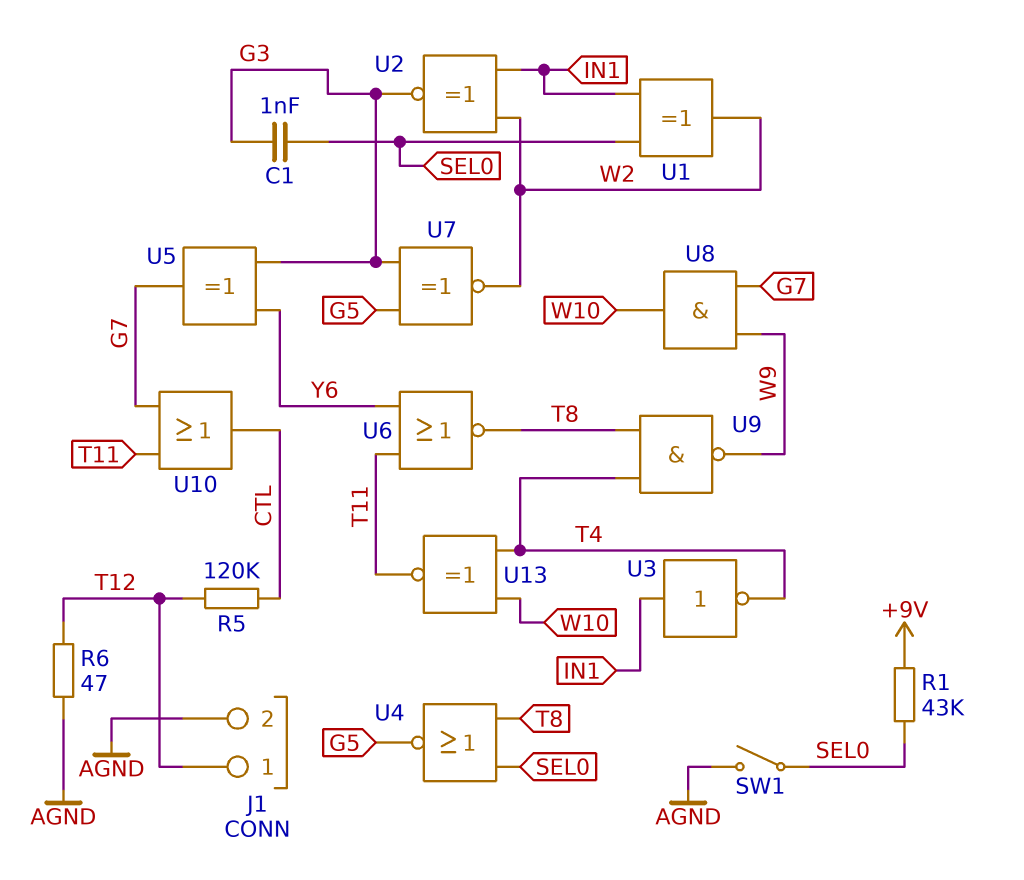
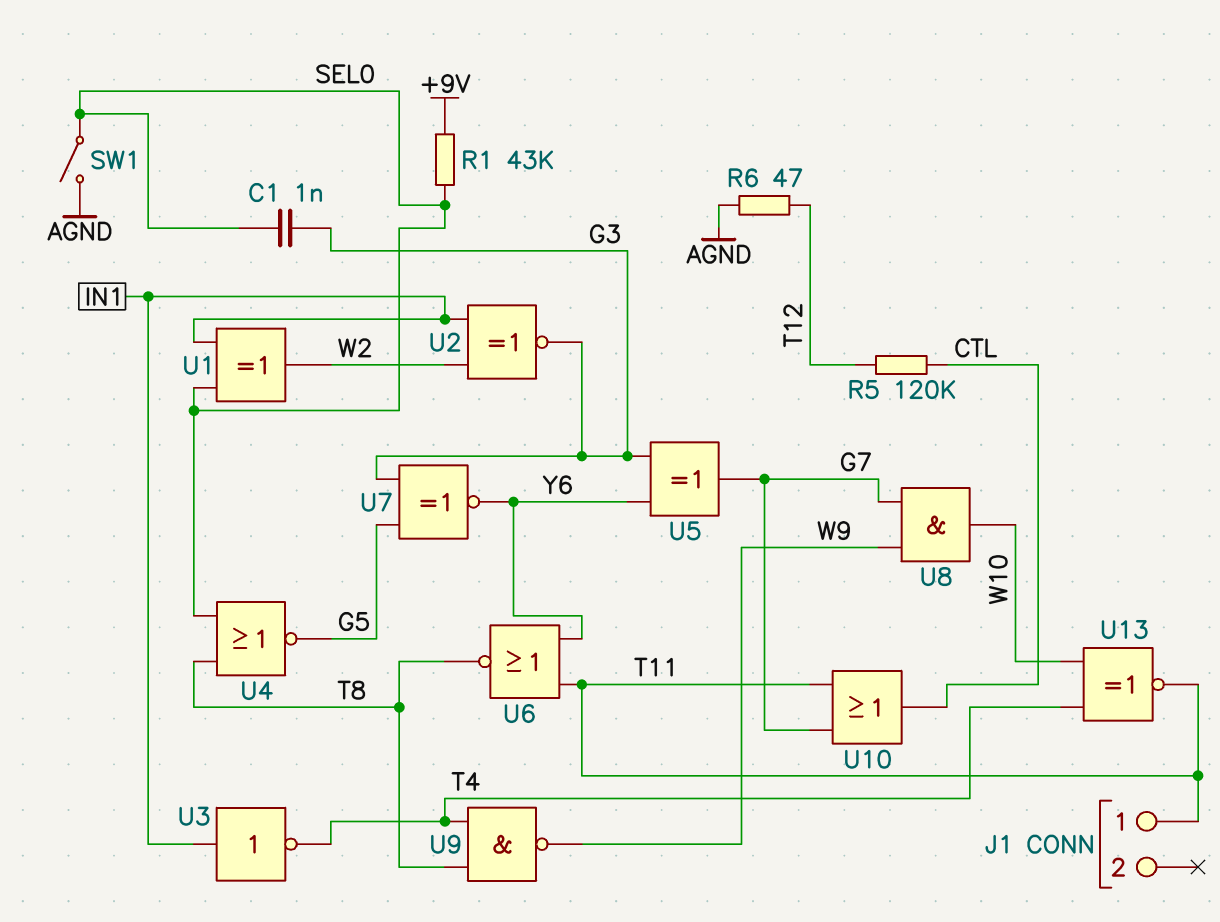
J1 pin 1: T12 -> T11
J1 pin 2: AGND -> none
U7: XNOR (in G3, in G5, out W2) -> XNOR (in G3, in G5, out Y6)

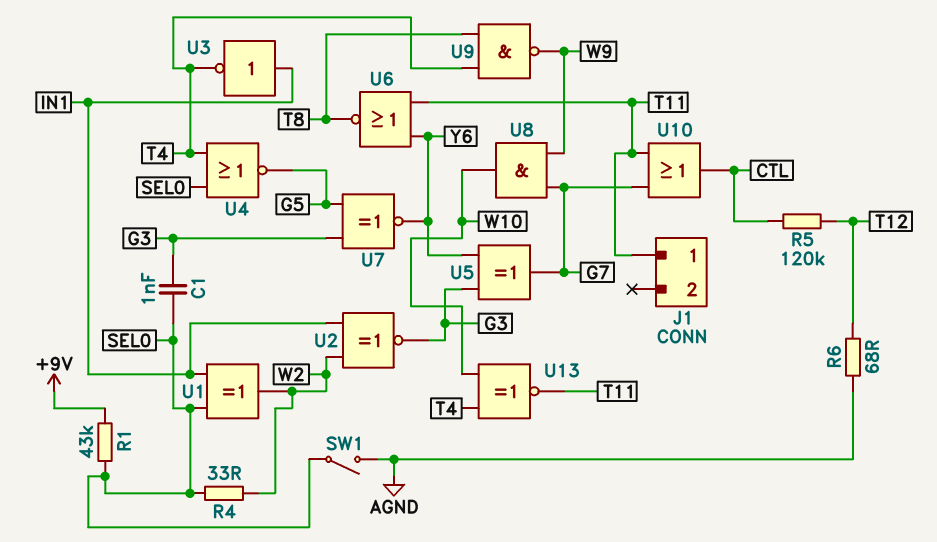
R4: none -> 33 (SEL0, W2)
R6: 47 (AGND, T12) -> 68 (AGND, T12)
U4: NOR (in SEL0, in T8, out G5) -> NOR (in SEL0, in T4, out G5)

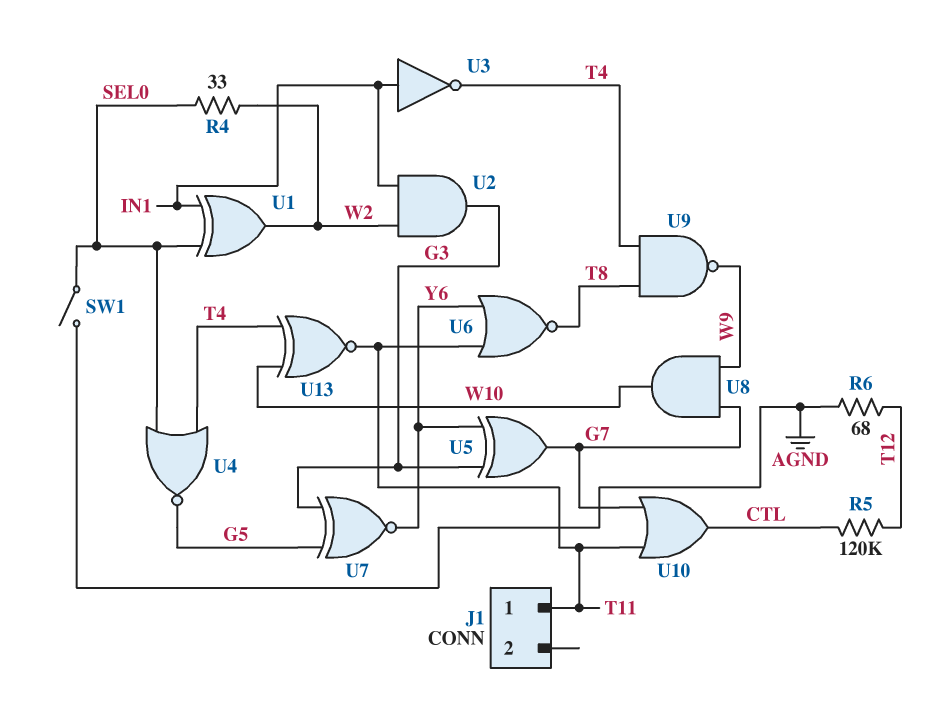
C1: 1nF (G3, SEL0) -> none
R1: 43k (+9V, SEL0) -> none
U2: XNOR (in IN1, in W2, out G3) -> AND (in IN1, in W2, out G3)

